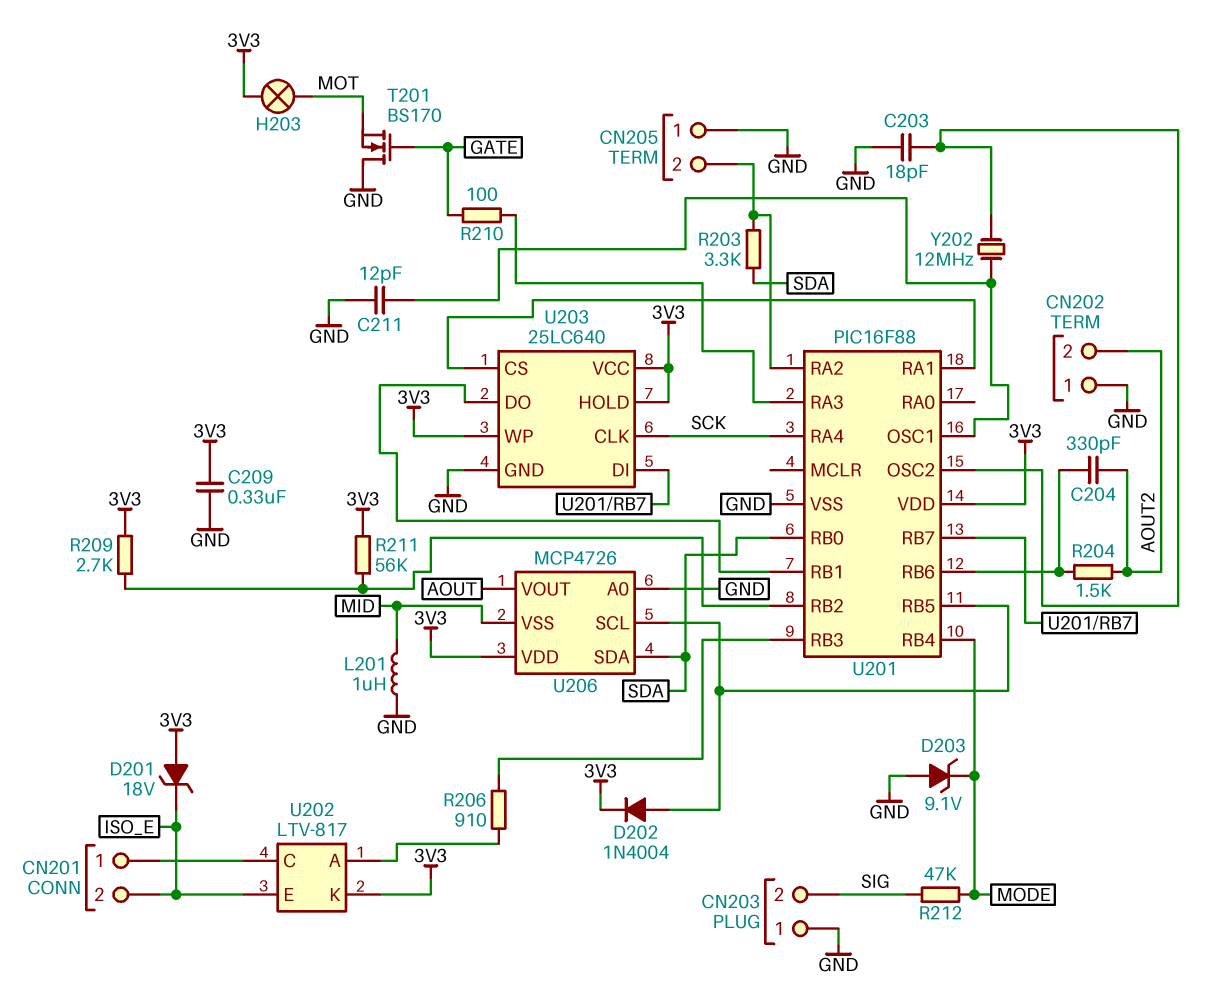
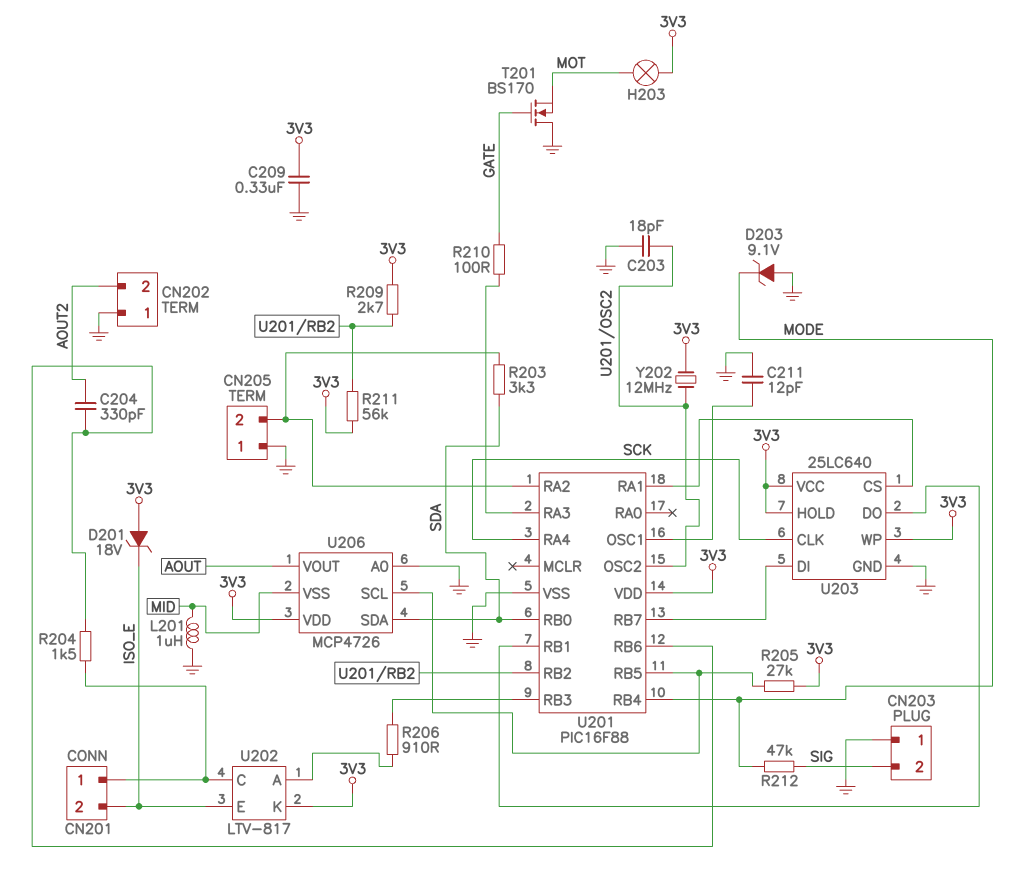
D202: diode 1N4004 (A U201/RB5, K 3V3) -> none
R204: 1.5k (AOUT2, U201/RB6) -> 1.5k (CN201/1, U201/RB6)
R205: none -> 27k (3V3, U201/RB5)
Y202: 12MHz (U201/OSC1, U201/OSC2) -> 12MHz (3V3, U201/OSC2)

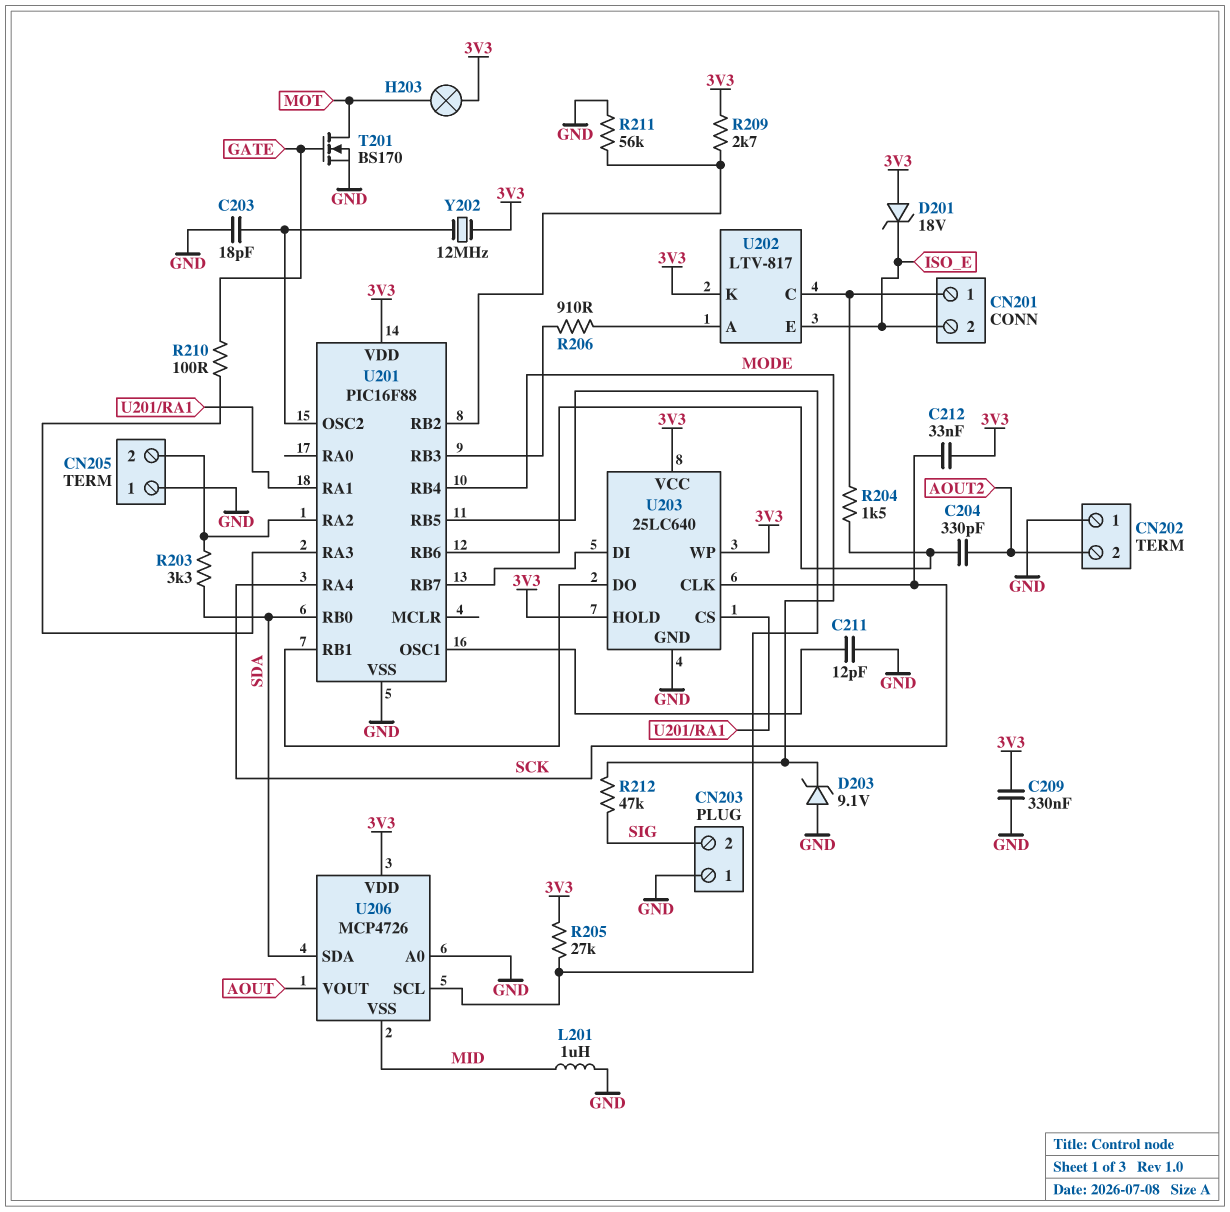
C212: none -> 33nF (3V3, SCK)
R211: 56k (3V3, U201/RB2) -> 56k (GND, U201/RB2)
T201: NMOS BS170 (G GATE, D GND, S MOT) -> NMOS BS170 (G GATE, D MOT, S GND)

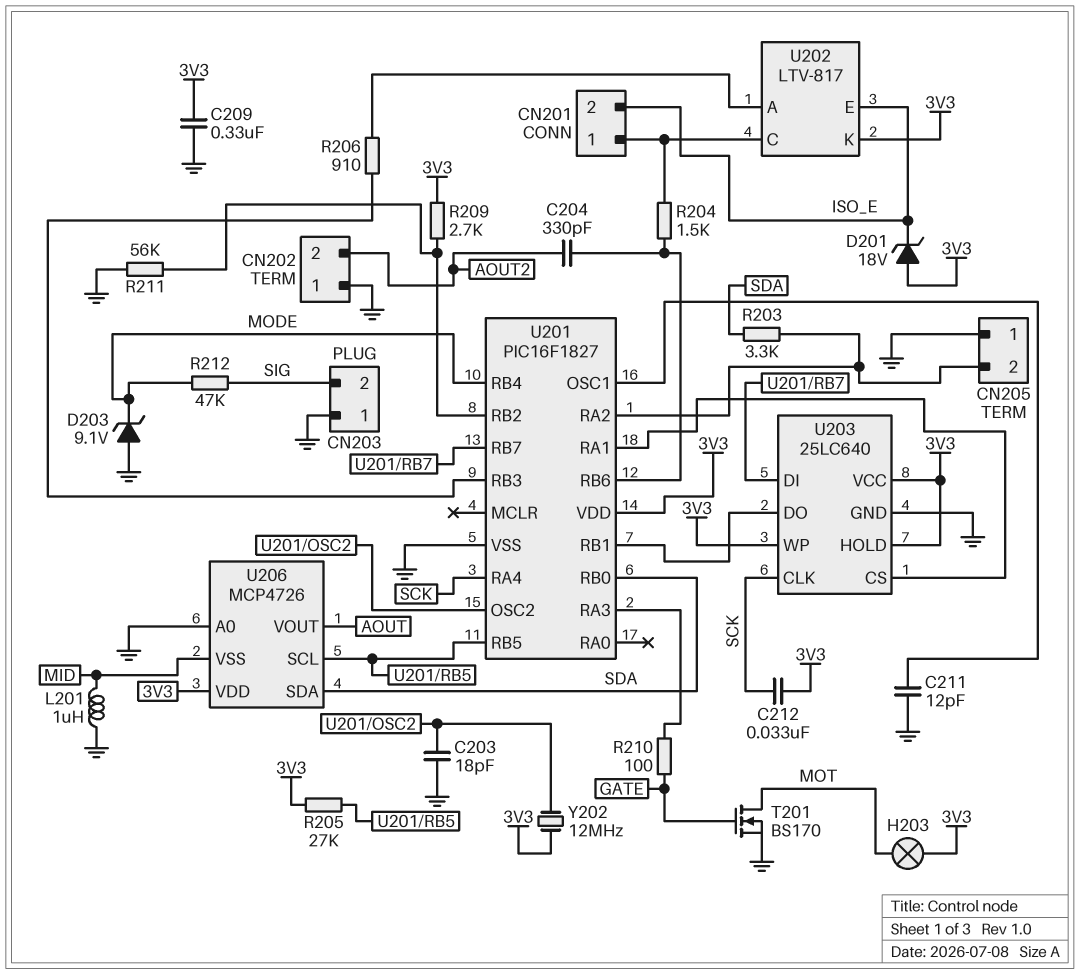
U201: PIC16F88 -> PIC16F1827

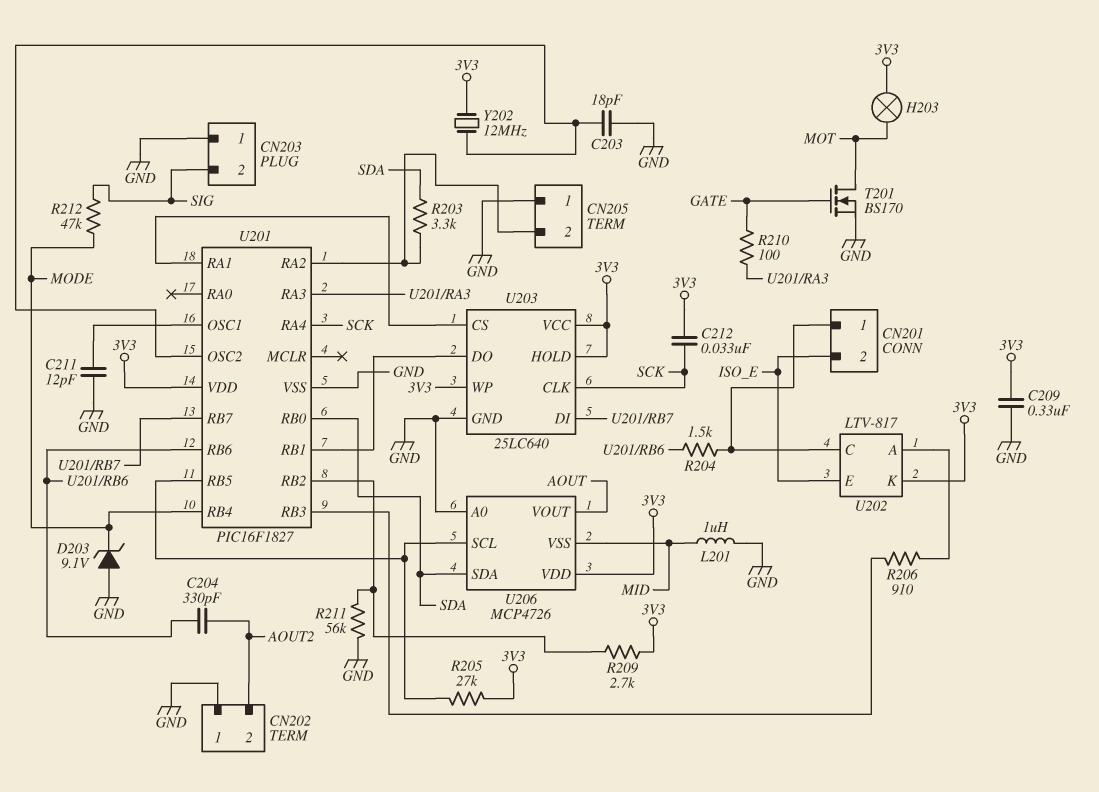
D201: zener 18V (A 3V3, K ISO_E) -> none

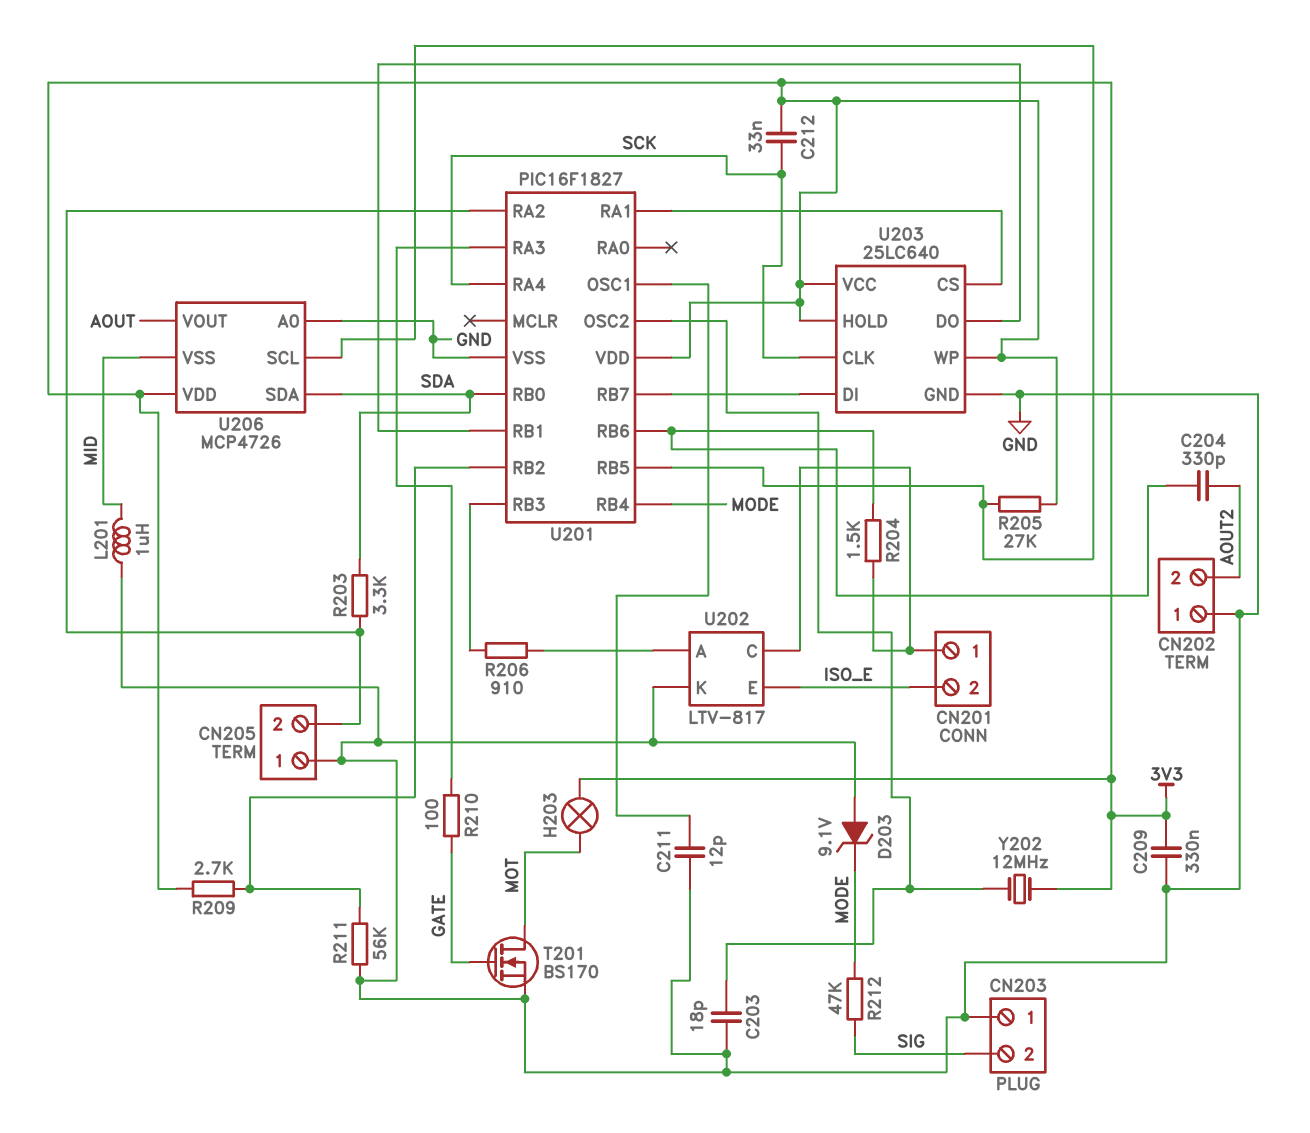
U202 pin K: 3V3 -> GND

